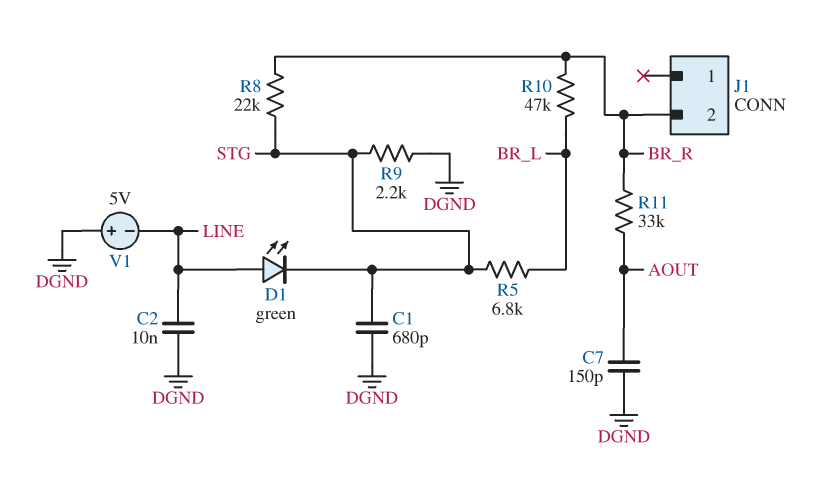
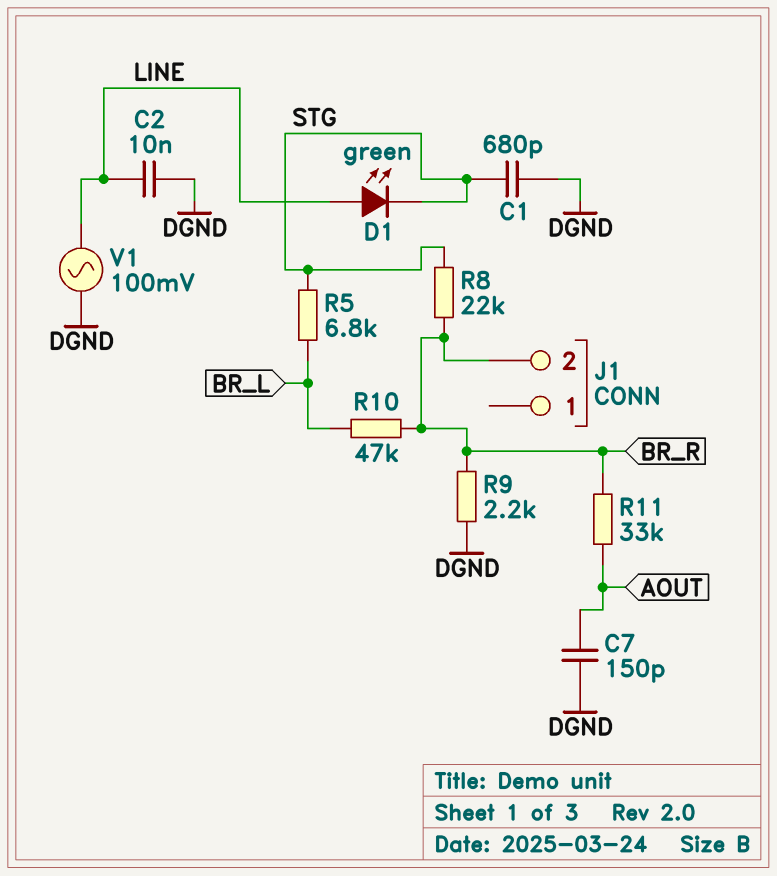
R9: 2.2k (DGND, STG) -> 2.2k (BR_R, DGND)
V1: 5V (plus DGND, minus LINE) -> AC 100mV (DGND, LINE)

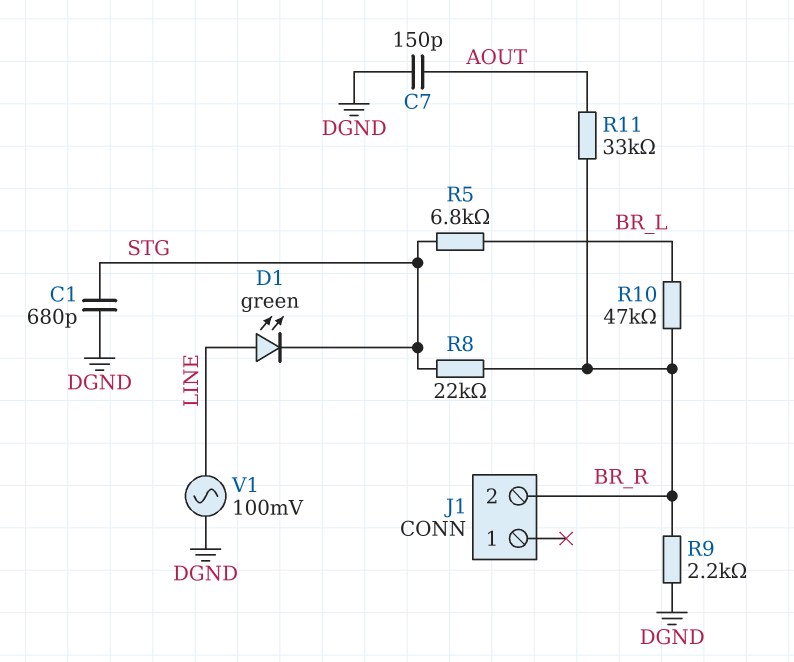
C2: 10nF (DGND, LINE) -> none

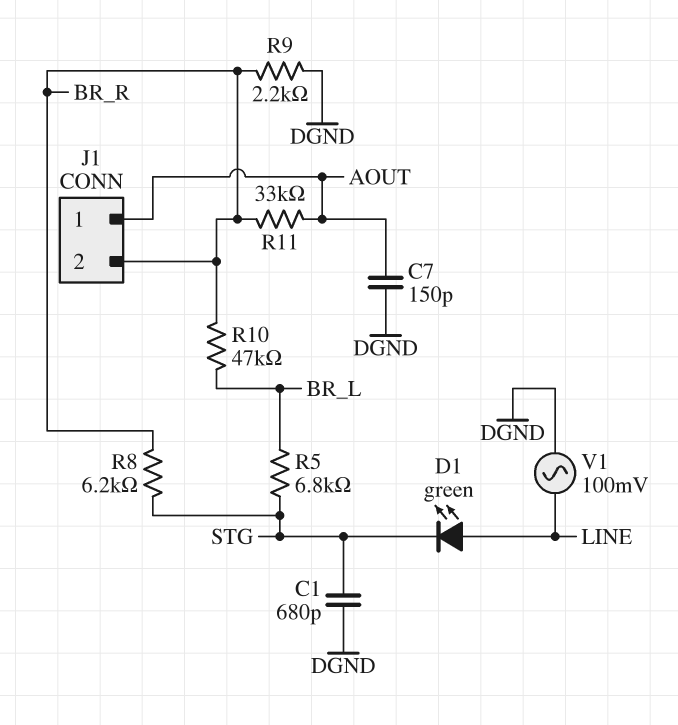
J1 pin 1: none -> AOUT
R8: 22k (BR_R, STG) -> 6.2k (BR_R, STG)

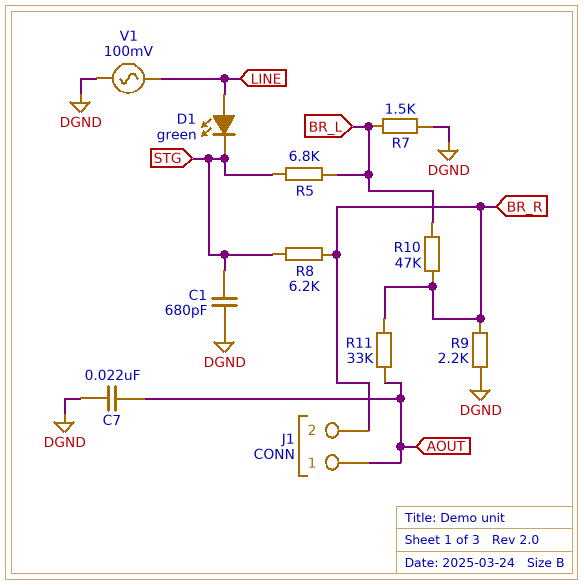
C7: 150pF (AOUT, DGND) -> 22nF (AOUT, DGND)
R7: none -> 1.5k (BR_L, DGND)

